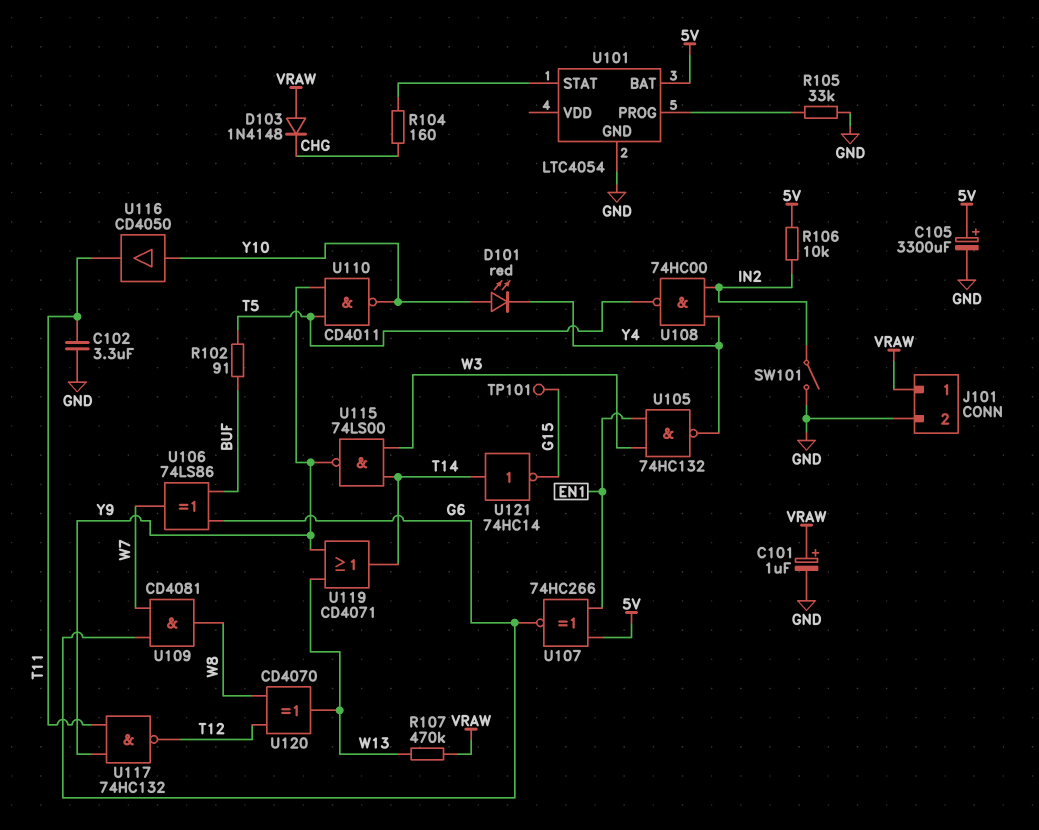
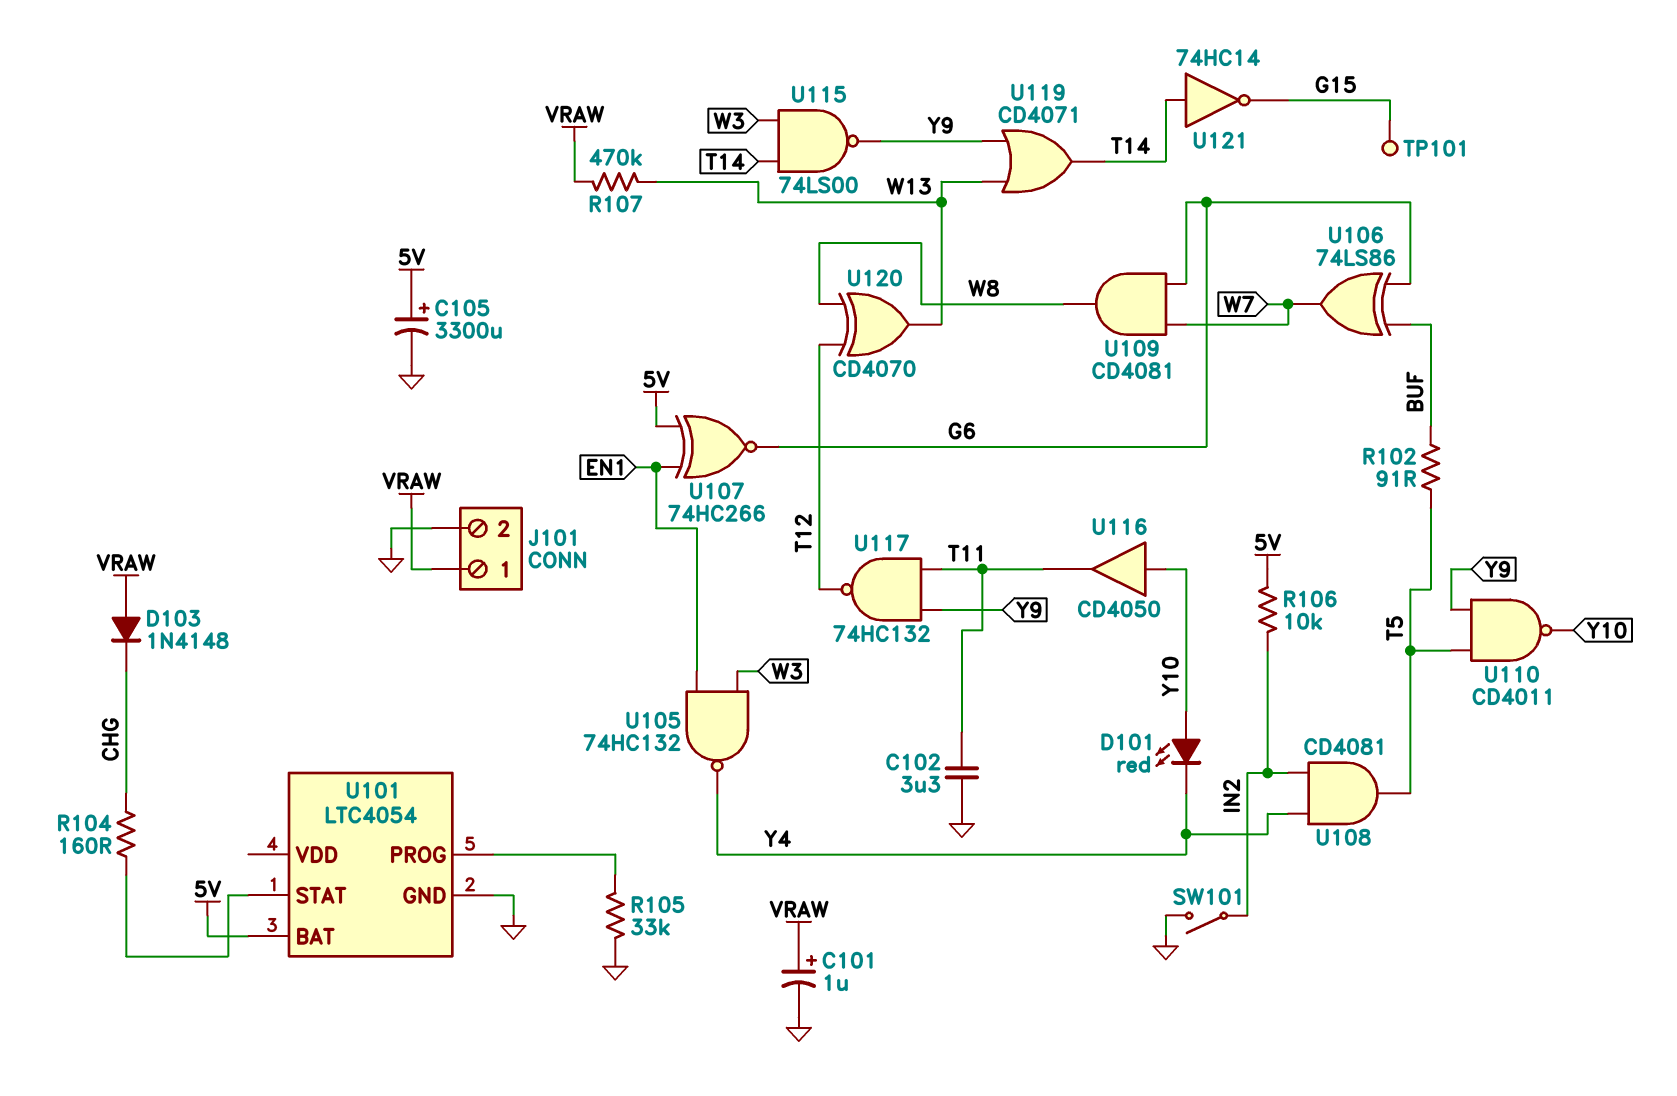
U108: NAND 74HC00 (in IN2, in Y4, out T5) -> AND CD4081 (in IN2, in Y4, out T5)

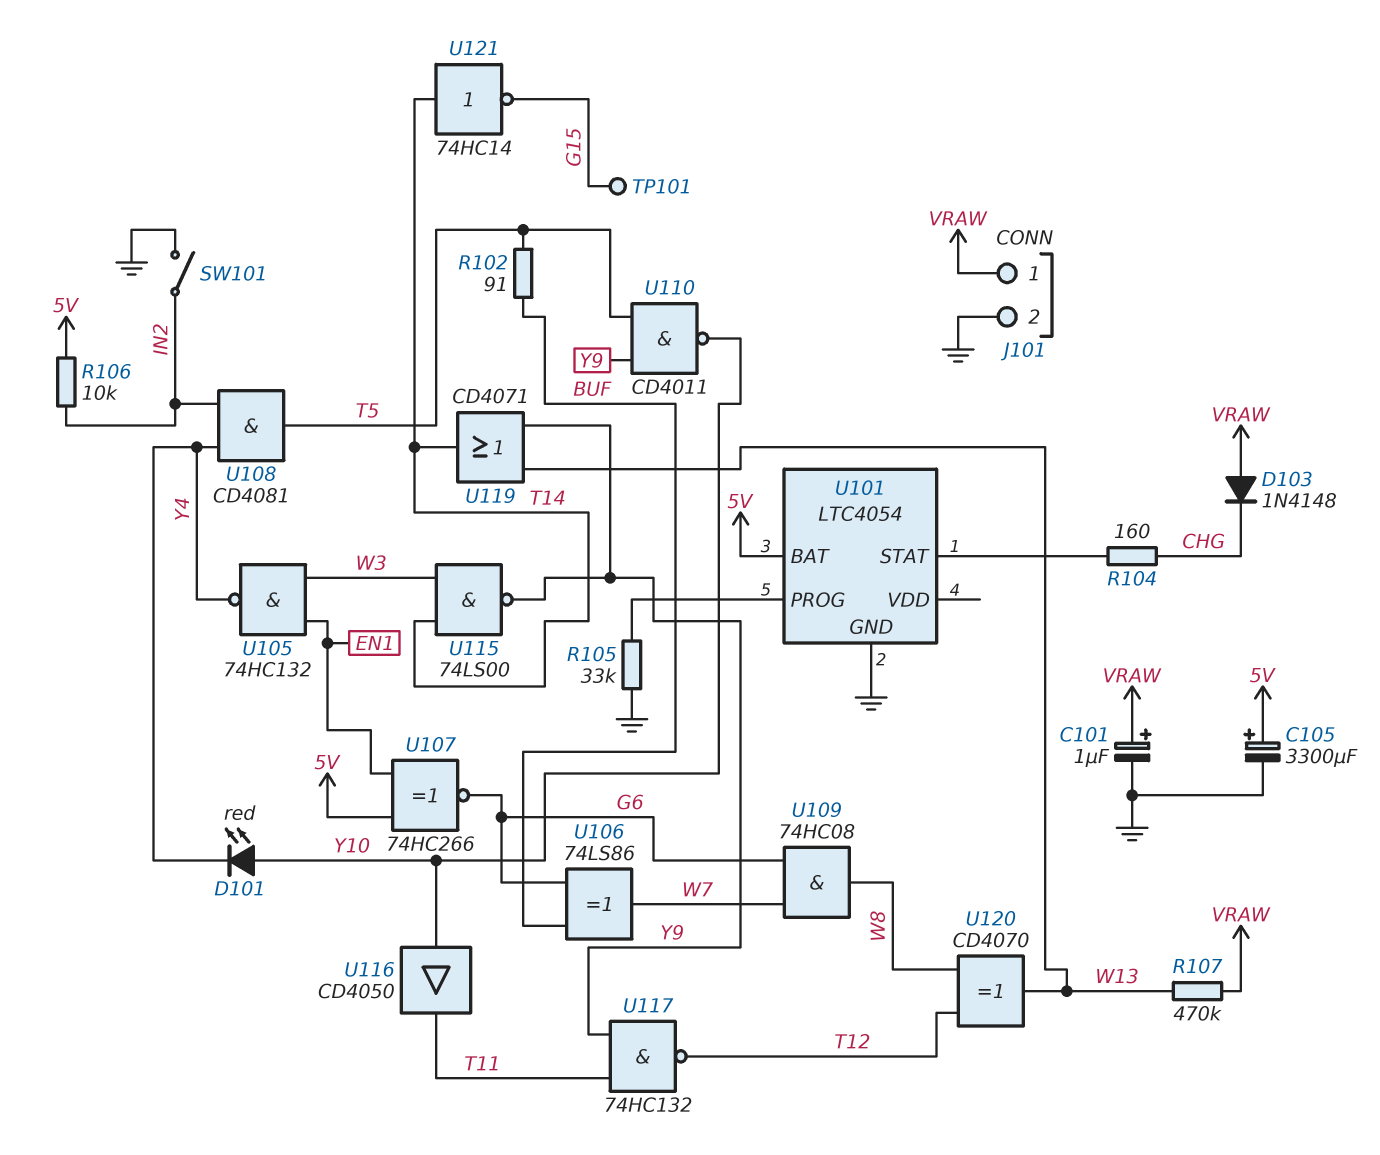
C102: 3.3uF (GND, T11) -> none
U109: AND CD4081 (in G6, in W7, out W8) -> AND 74HC08 (in G6, in W7, out W8)

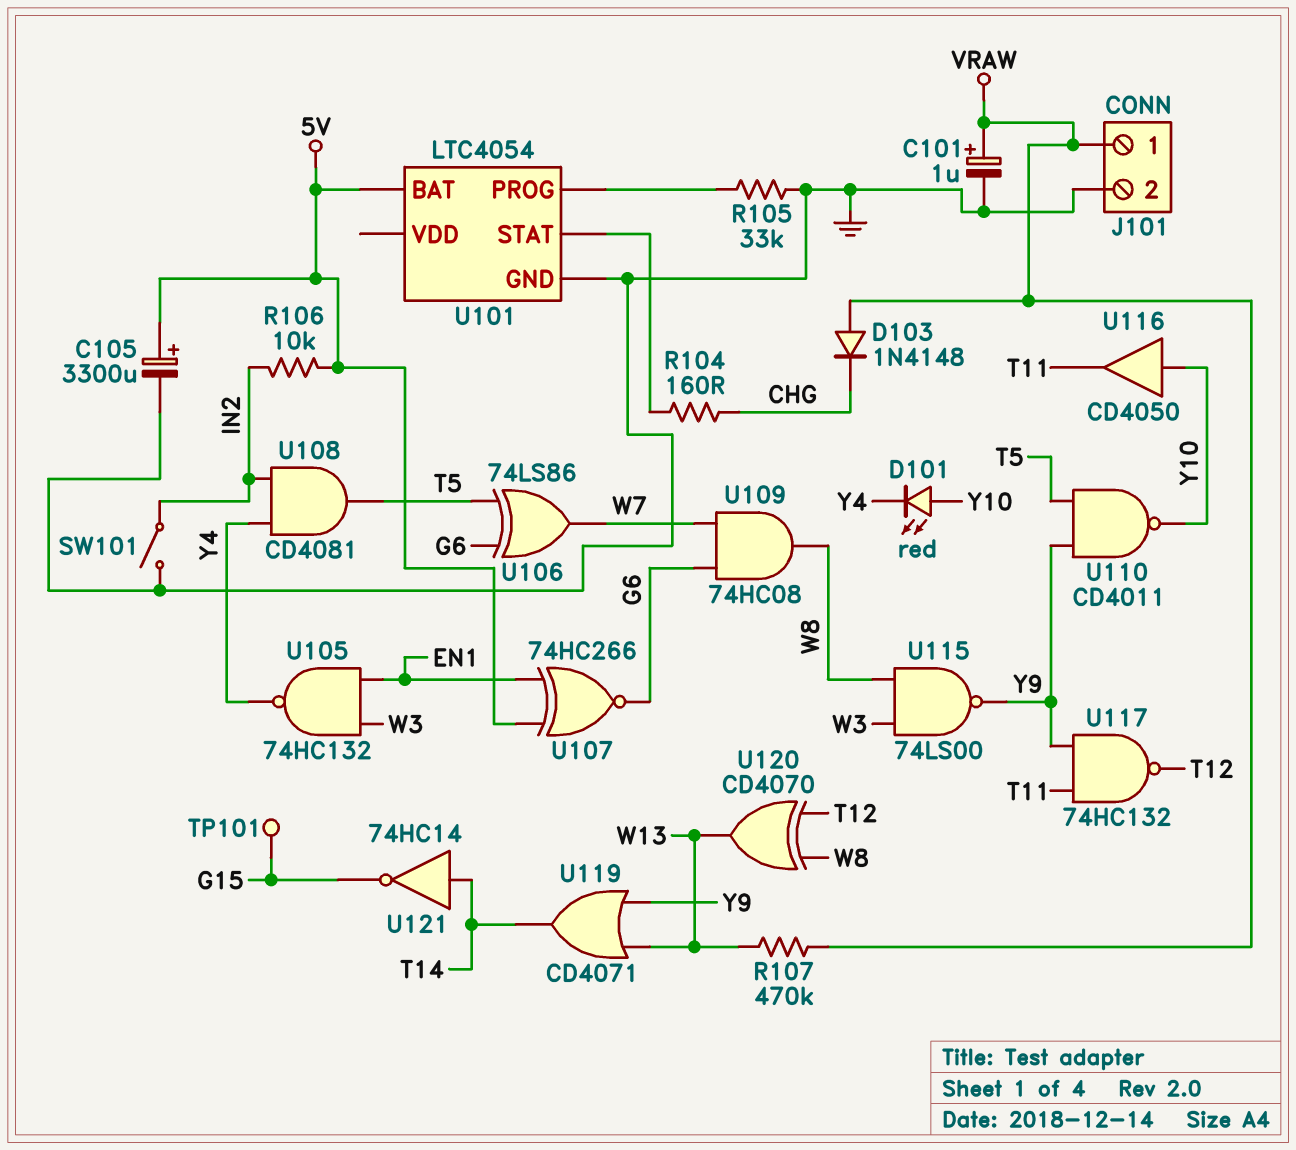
R102: 91 (BUF, T5) -> none
U106: XOR 74LS86 (in BUF, in G6, out W7) -> XOR 74LS86 (in G6, in T5, out W7)
U115: NAND 74LS00 (in T14, in W3, out Y9) -> NAND 74LS00 (in W3, in W8, out Y9)

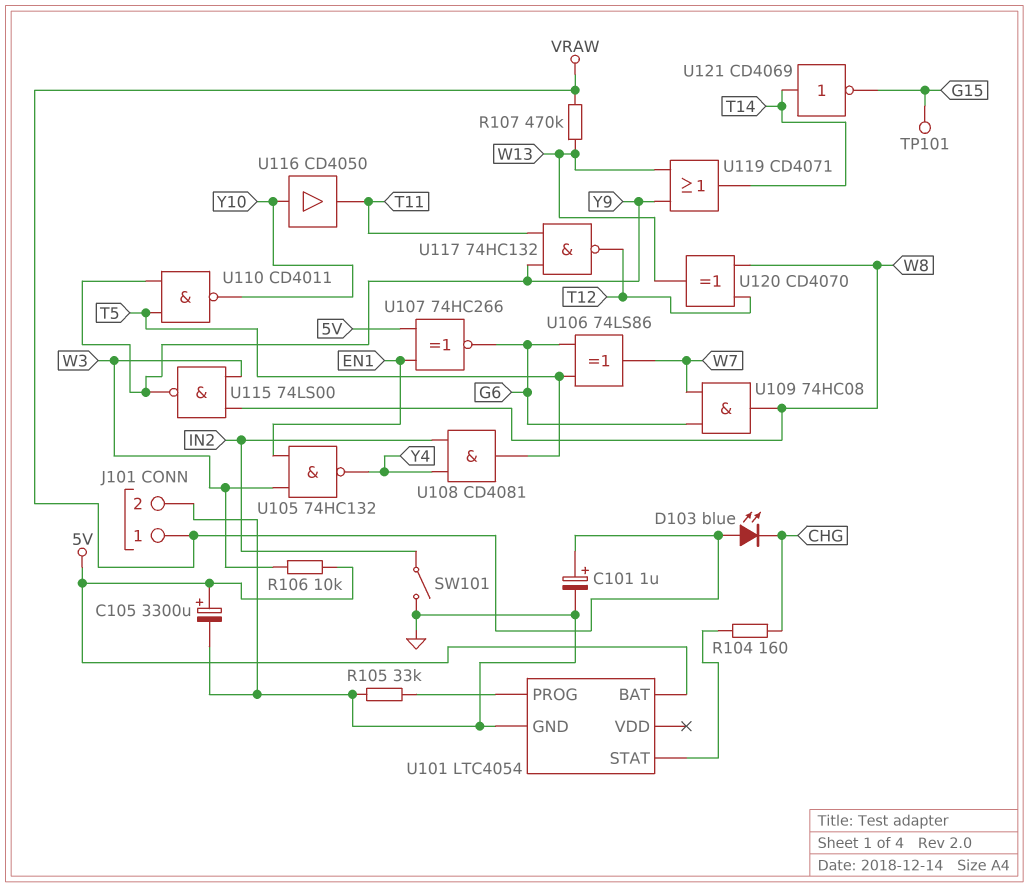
D101: LED red (A Y10, K Y4) -> none
D103: diode 1N4148 (A VRAW, K CHG) -> LED blue (A VRAW, K CHG)
R106: 10k (5V, IN2) -> 10k (5V, W3)
U121: NOT 74HC14 (in T14, out G15) -> NOT CD4069 (in T14, out G15)

